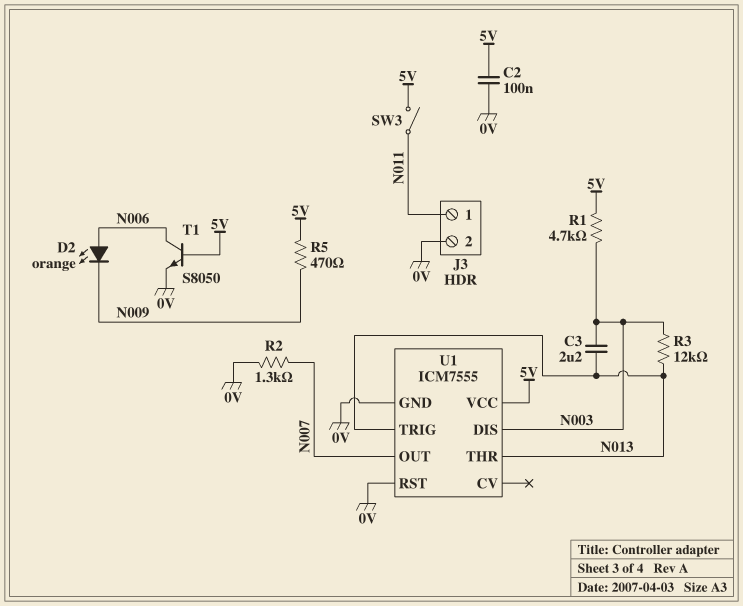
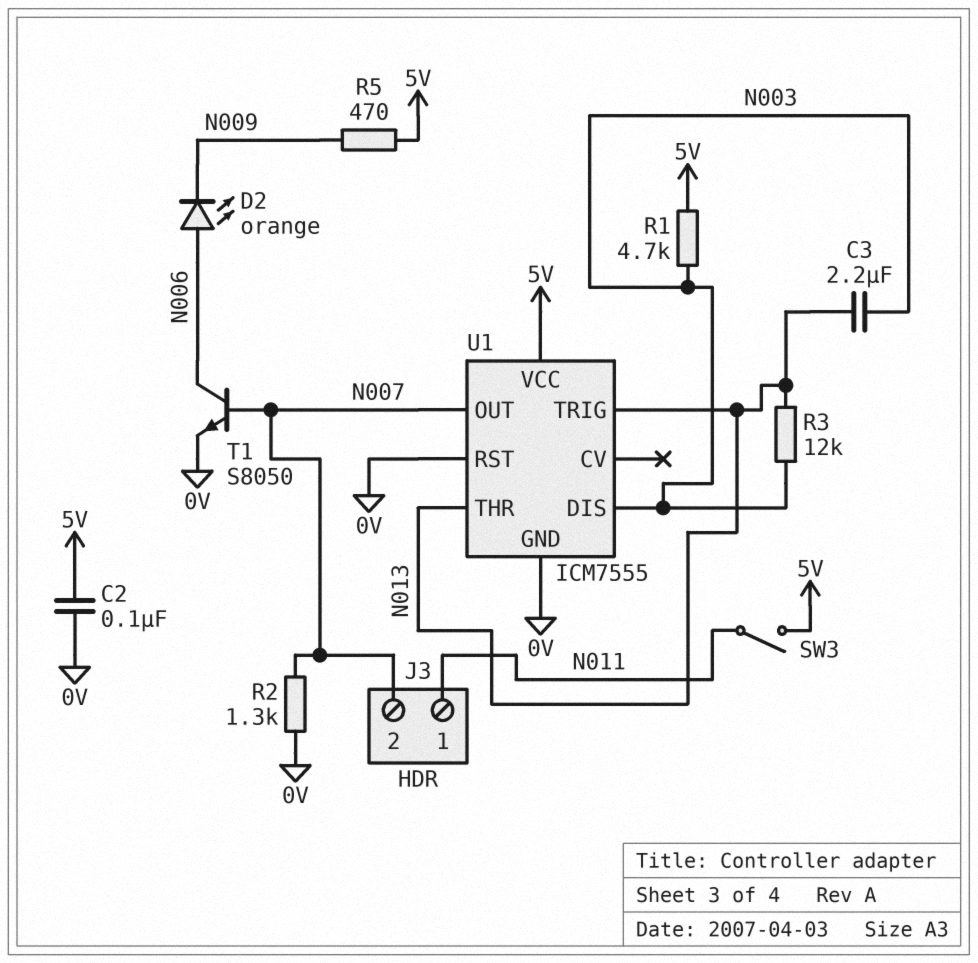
J3 pin 2: 0V -> N007
T1: NPN S8050 (B 5V, C N006, E 0V) -> NPN S8050 (B N007, C N006, E 0V)

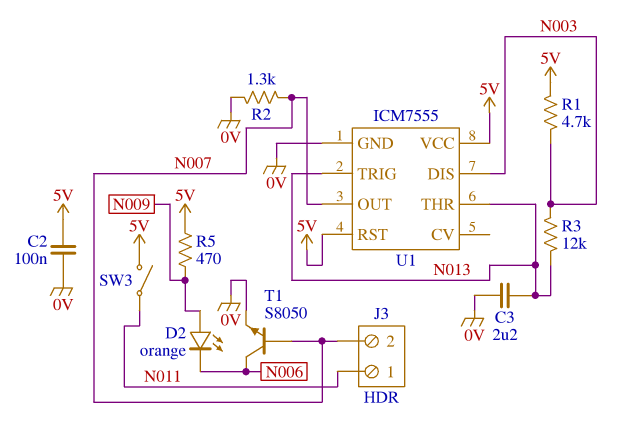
C3: 2.2uF (N003, N013) -> 2.2uF (0V, N013)
D2: LED orange (A N006, K N009) -> LED orange (A N009, K N006)
U1 pin RST: 0V -> 5V

